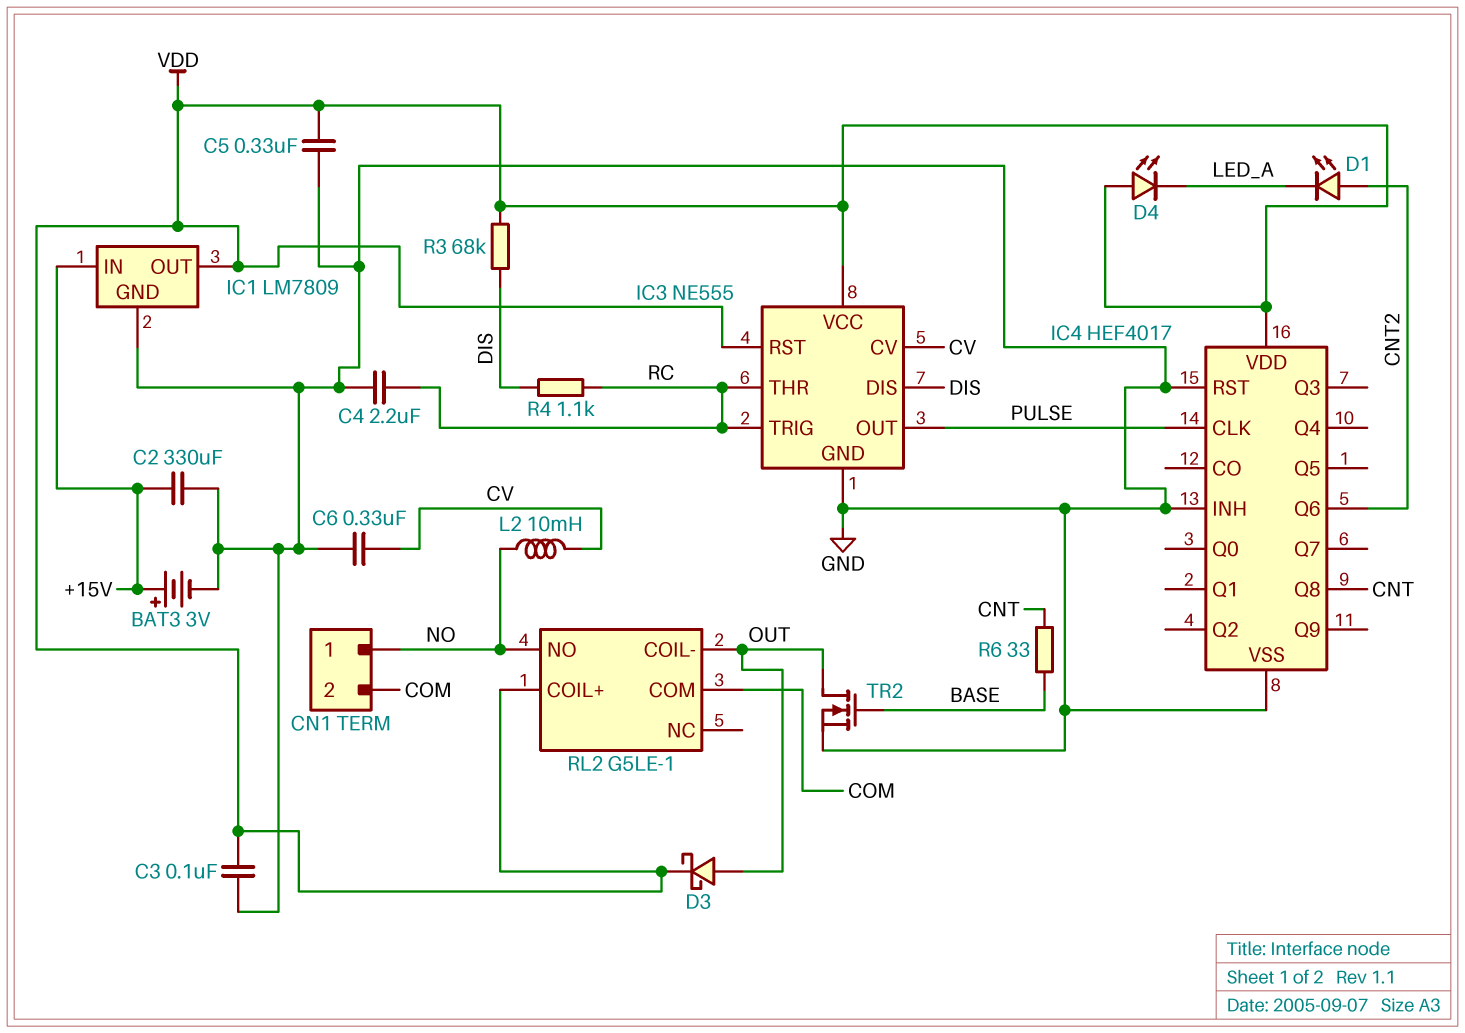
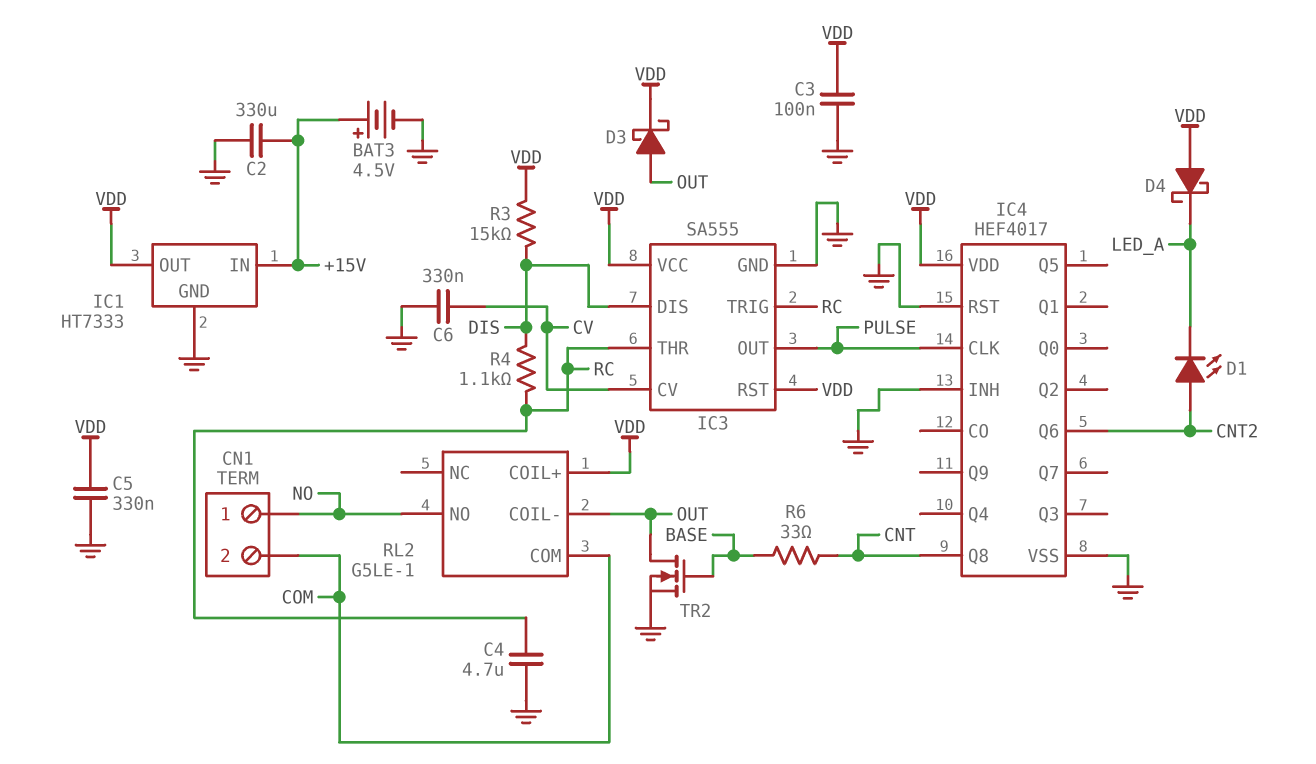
BAT3: 3V (plus +15V, minus GND) -> 4.5V (plus +15V, minus GND)
C4: 2.2uF (GND, RC) -> 4.7uF (GND, RC)
D4: LED (A VDD, K LED_A) -> schottky (A VDD, K LED_A)
IC1: LM7809 -> HT7333
IC3: NE555 -> SA555
L2: 10mH (CV, NO) -> none
R3: 68k (DIS, VDD) -> 15k (DIS, VDD)

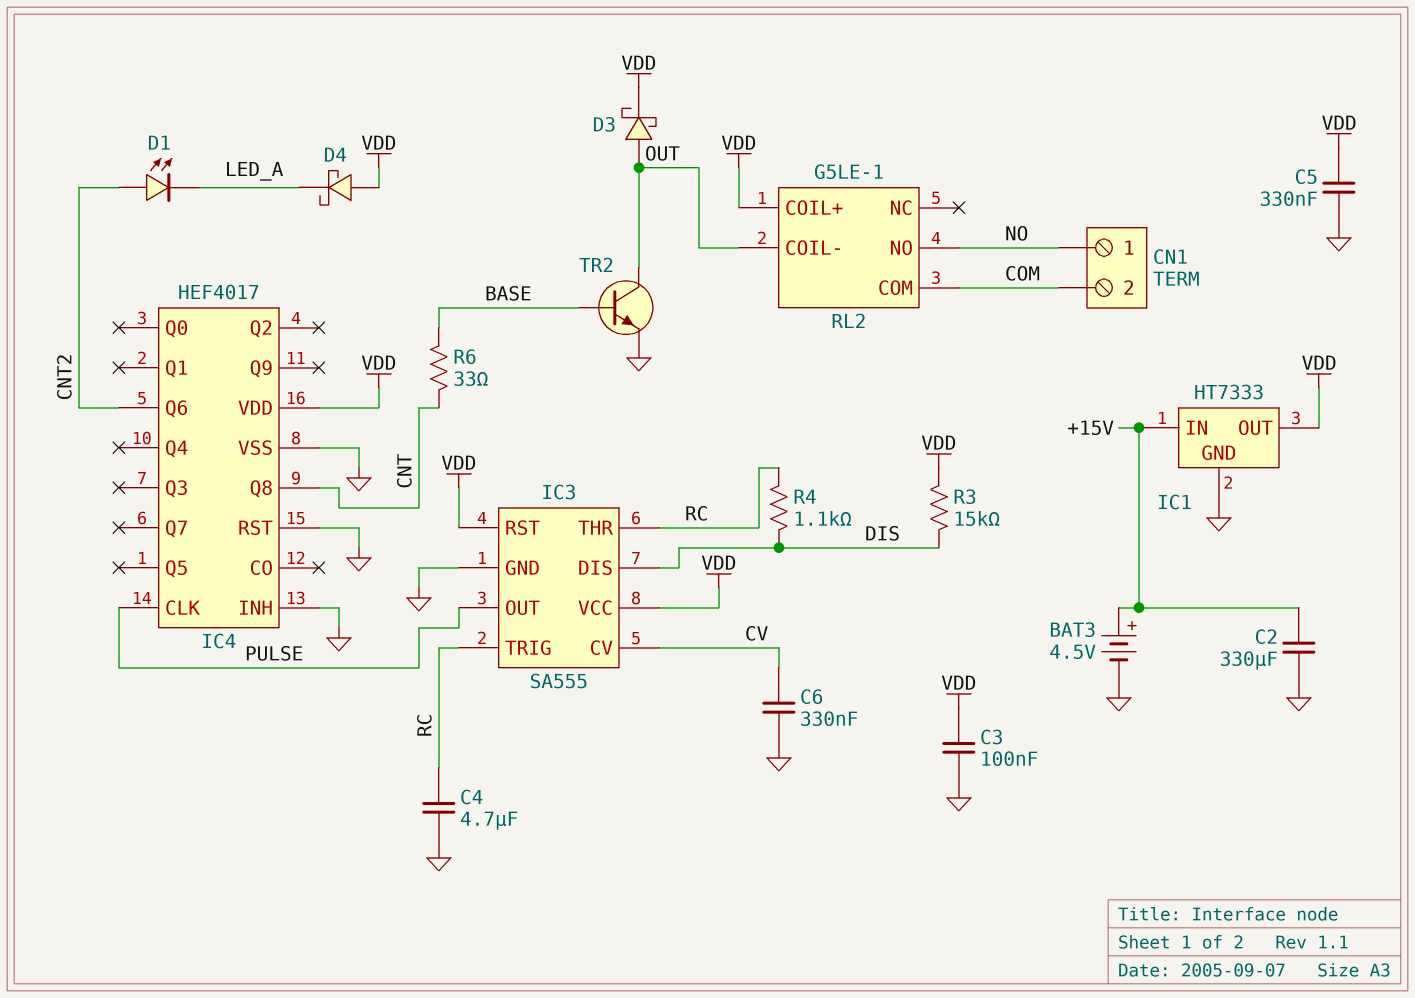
TR2: NMOS (G BASE, D OUT, S GND) -> NPN (B BASE, C OUT, E GND)

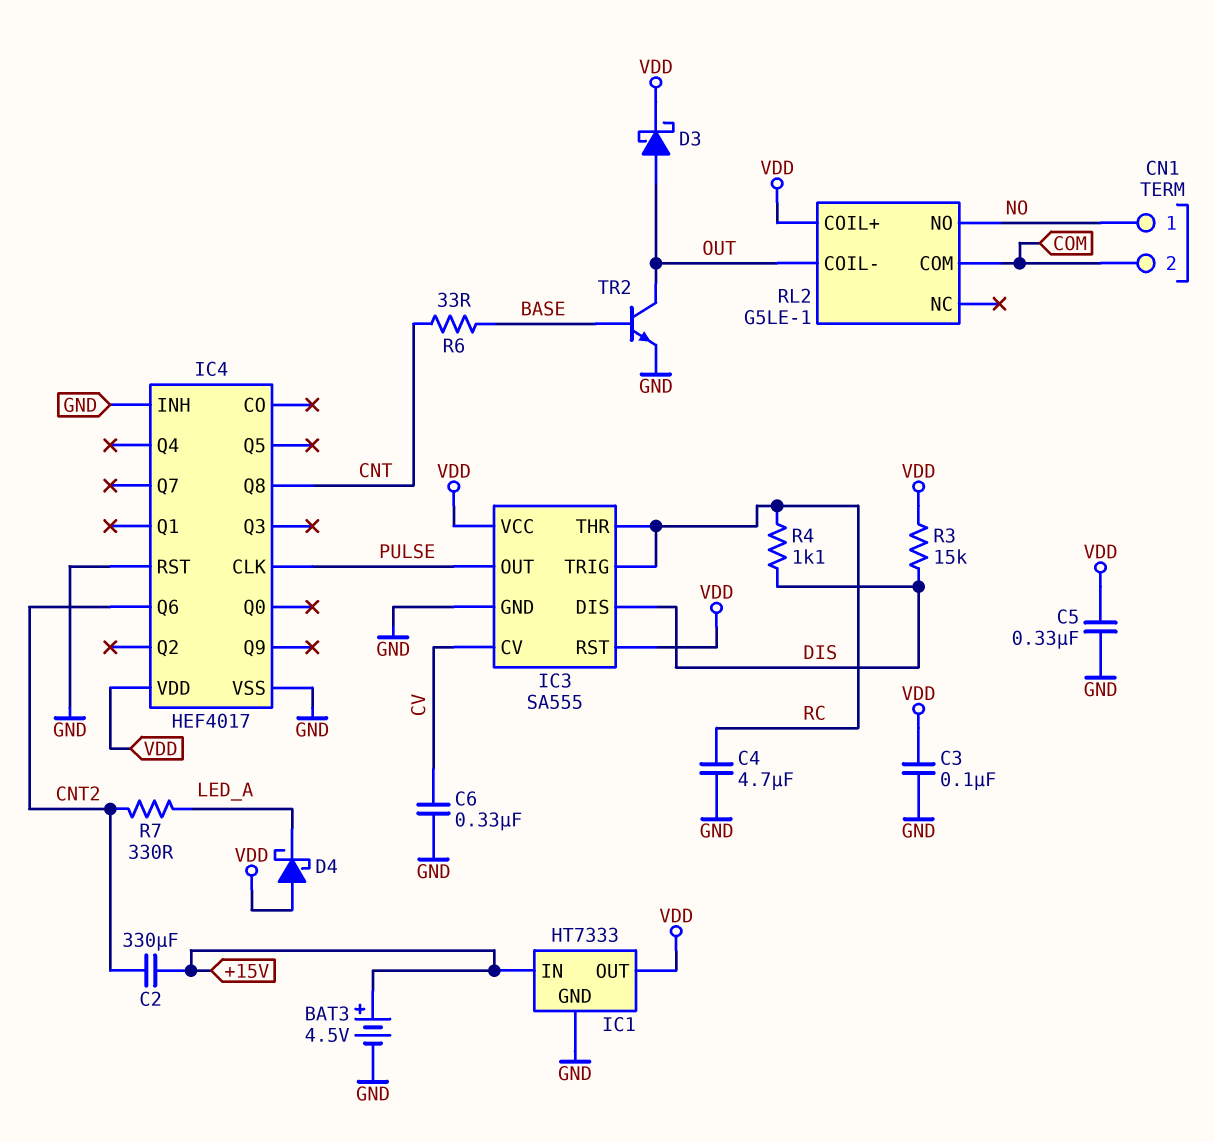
C2: 330uF (+15V, GND) -> 330uF (+15V, CNT2)
D1: LED (A CNT2, K LED_A) -> none
R7: none -> 330 (CNT2, LED_A)

